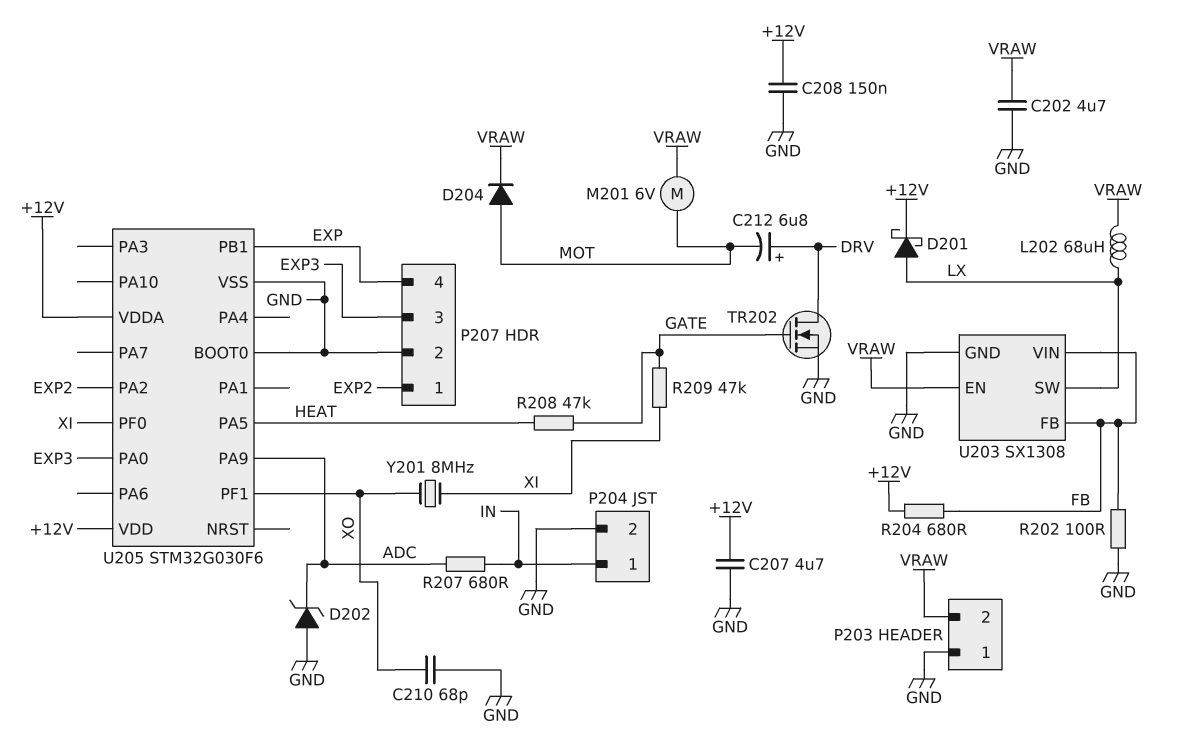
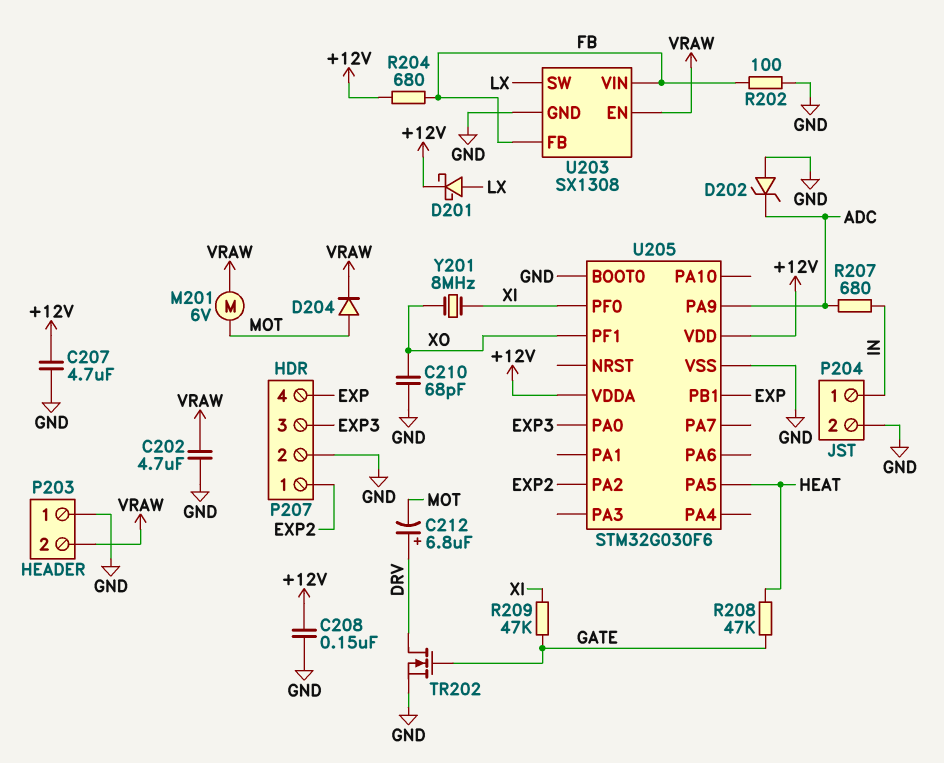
L202: 68uH (LX, VRAW) -> none

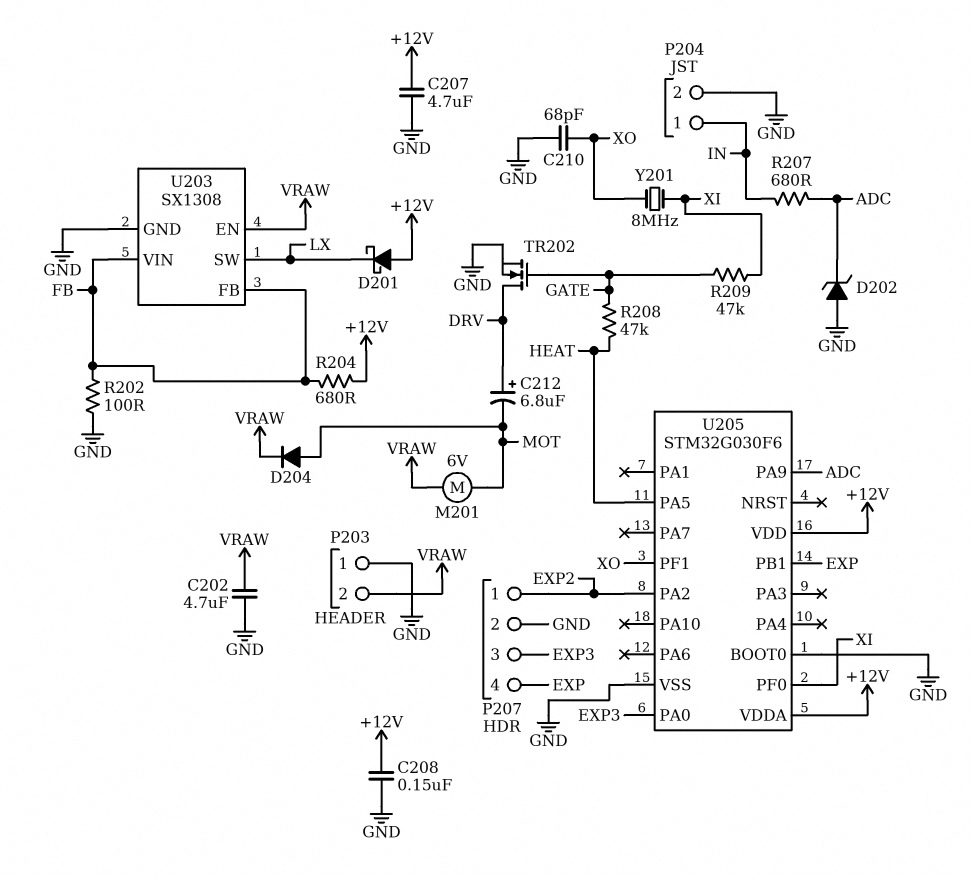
D201: schottky (A LX, K +12V) -> schottky (A +12V, K LX)

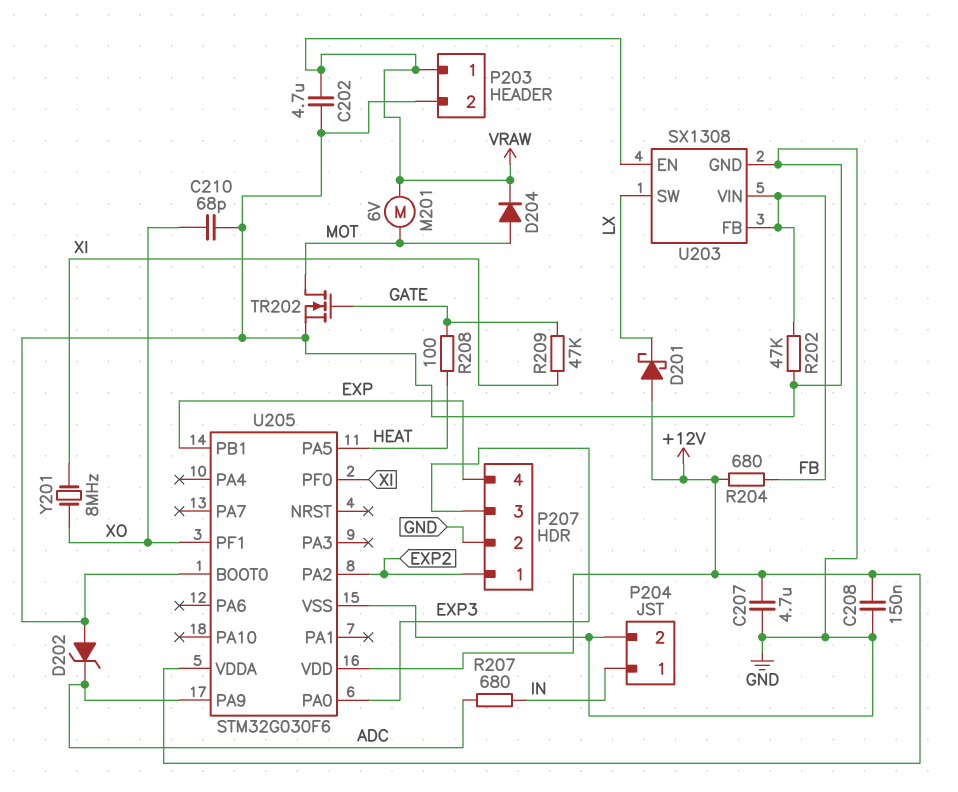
C212: 6.8uF (plus DRV, minus MOT) -> none
P203 pin 1: GND -> VRAW
P203 pin 2: VRAW -> GND
R202: 100 (FB, GND) -> 47k (FB, GND)
R208: 47k (GATE, HEAT) -> 100 (GATE, HEAT)
TR202: NMOS (G GATE, D DRV, S GND) -> NMOS (G GATE, D MOT, S GND)

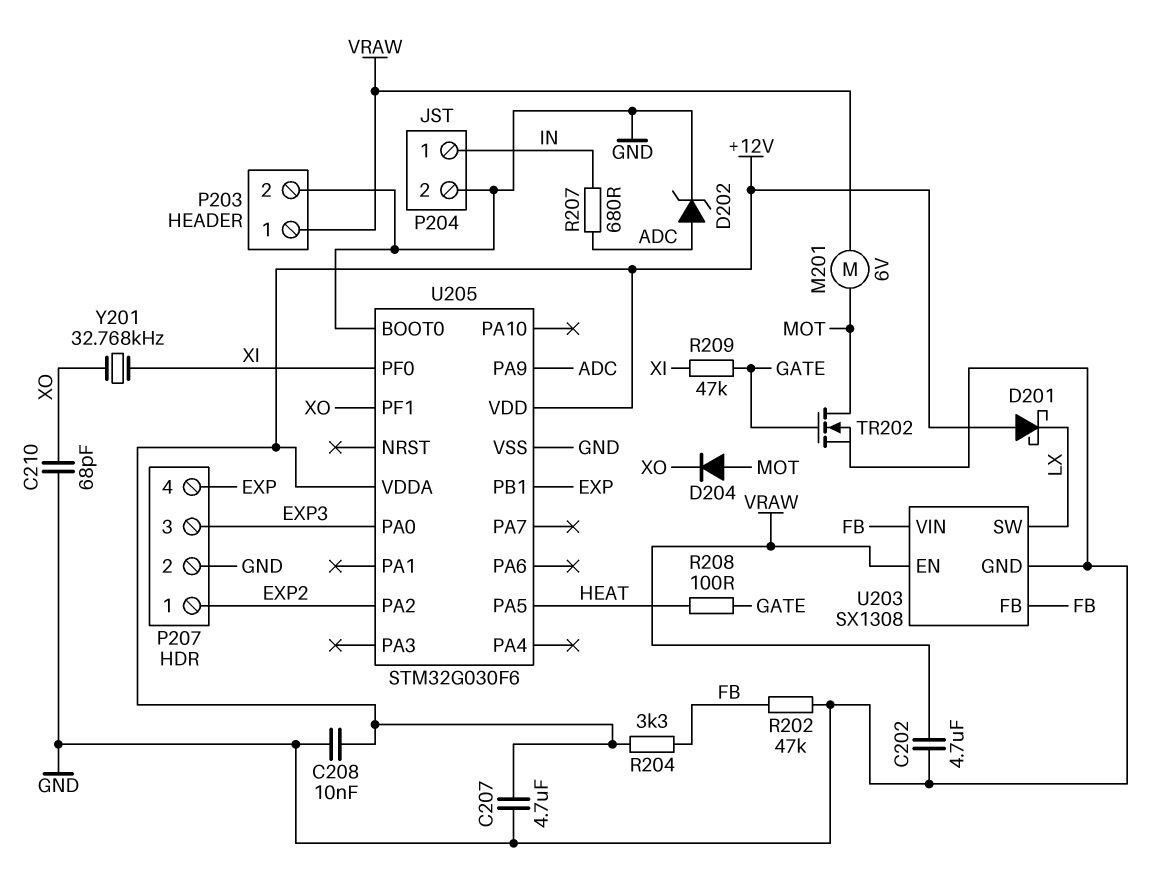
C208: 150nF (+12V, GND) -> 10nF (+12V, GND)
D202: zener (A GND, K ADC) -> zener (A ADC, K GND)
D204: diode (A MOT, K VRAW) -> diode (A MOT, K XO)
R204: 680 (+12V, FB) -> 3.3k (+12V, FB)
Y201: 8MHz (XI, XO) -> 32.768kHz (XI, XO)

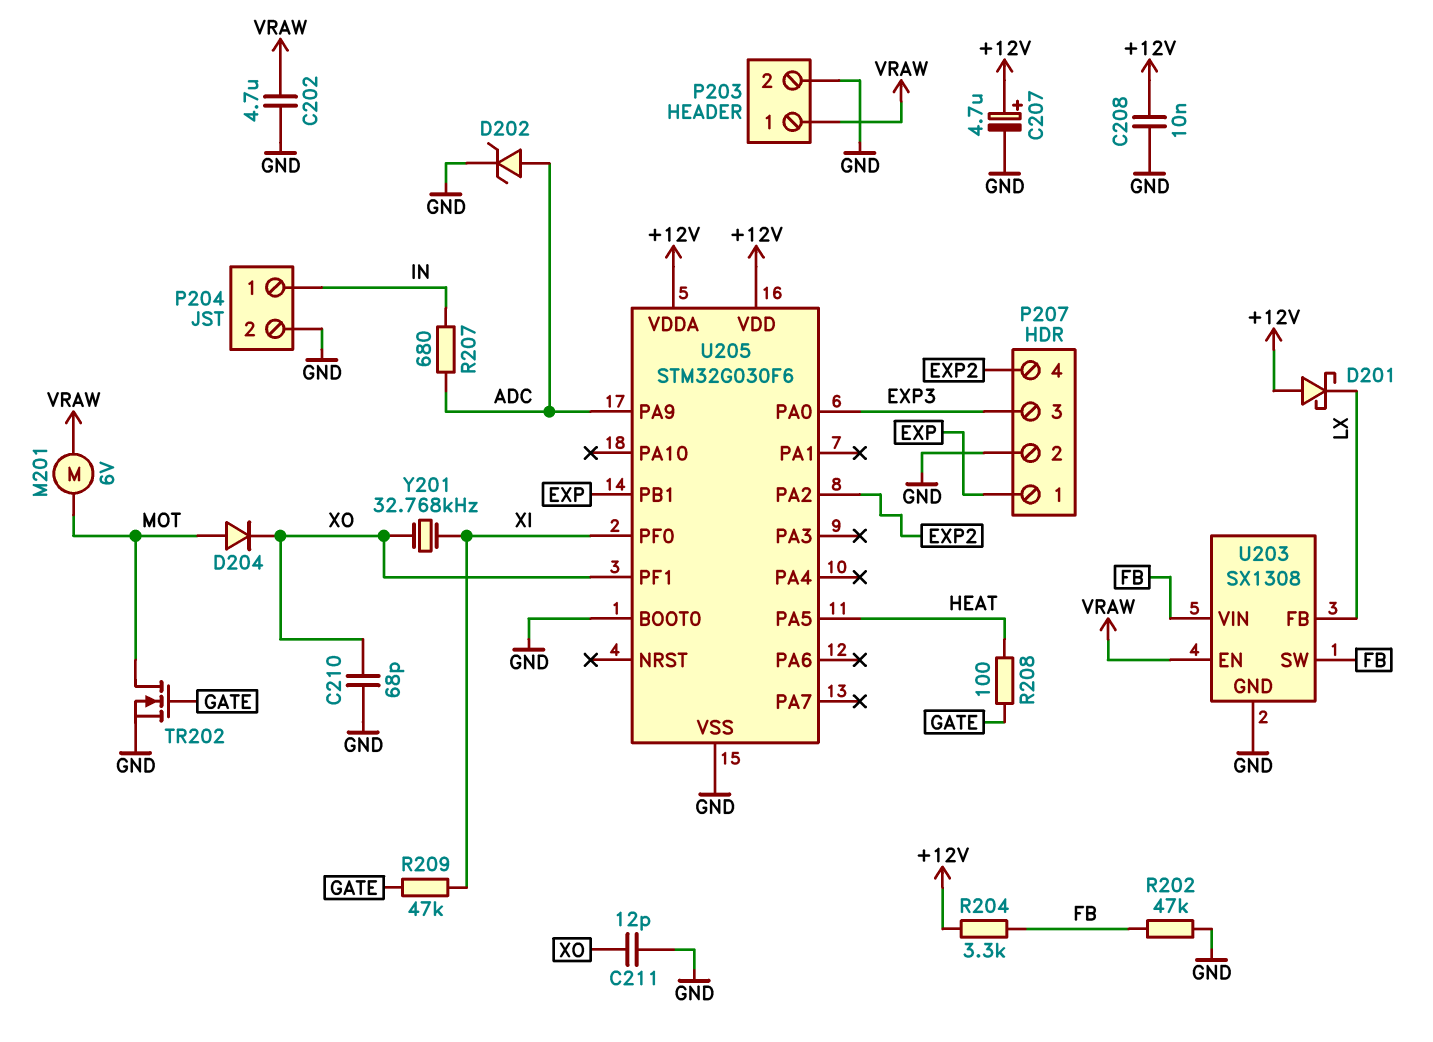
C207: 4.7uF (+12V, GND) -> 4.7uF (plus +12V, minus GND)
C211: none -> 12pF (GND, XO)
P207 pin 1: EXP2 -> EXP
P207 pin 4: EXP -> EXP2
U203 pin FB: FB -> LX
U203 pin SW: LX -> FB

